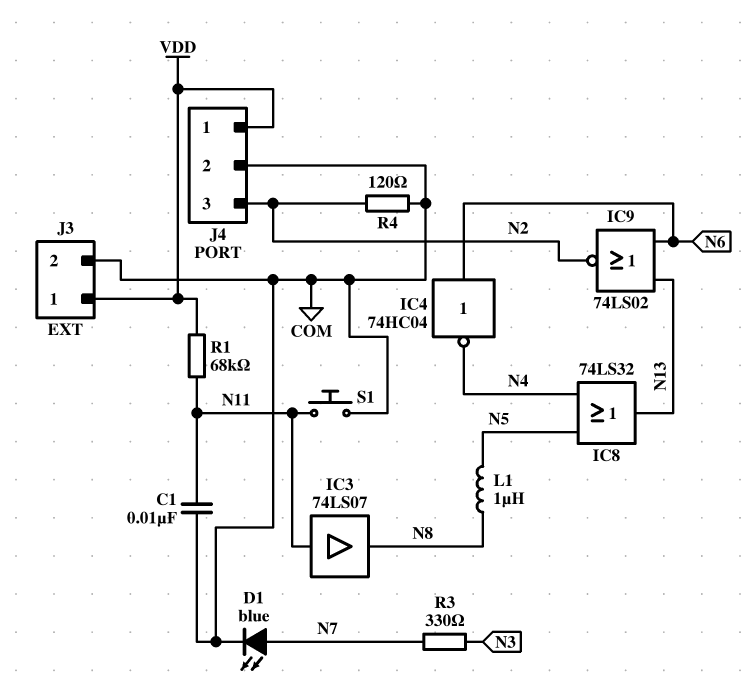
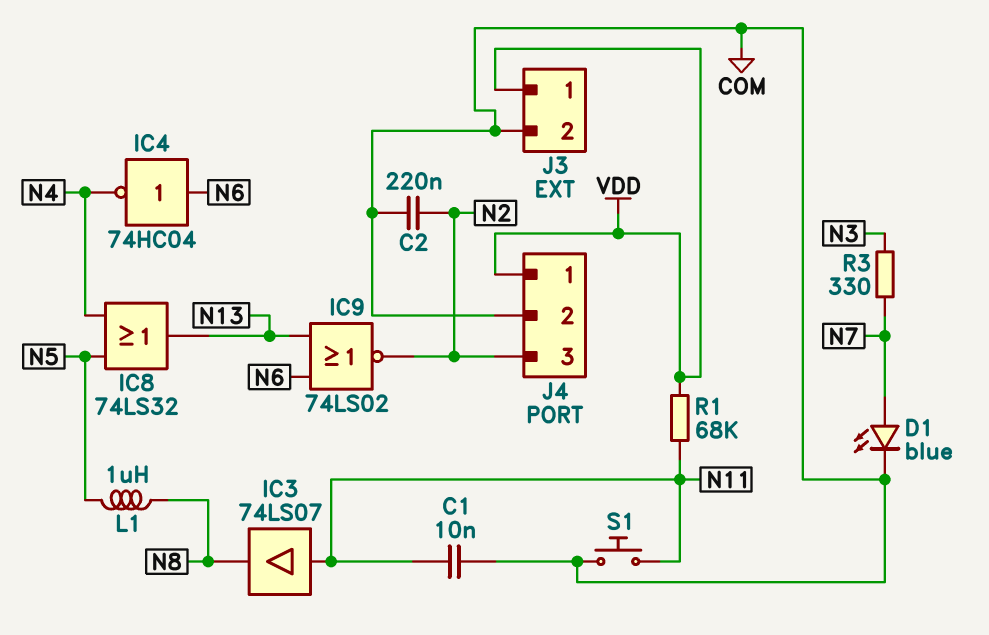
C2: none -> 220nF (COM, N2)
R4: 120 (COM, N2) -> none

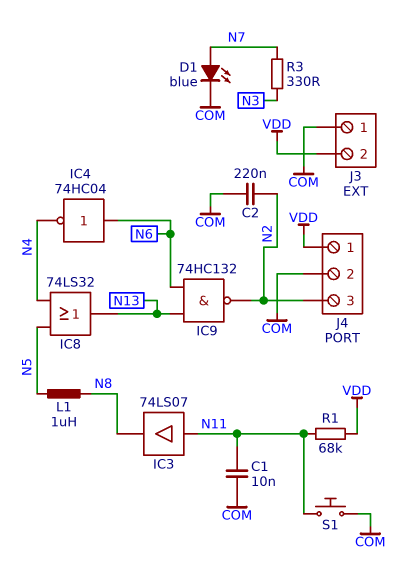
IC9: NOR 74LS02 (in N6, in N13, out N2) -> NAND 74HC132 (in N6, in N13, out N2)
J3 pin 1: VDD -> COM
J3 pin 2: COM -> VDD

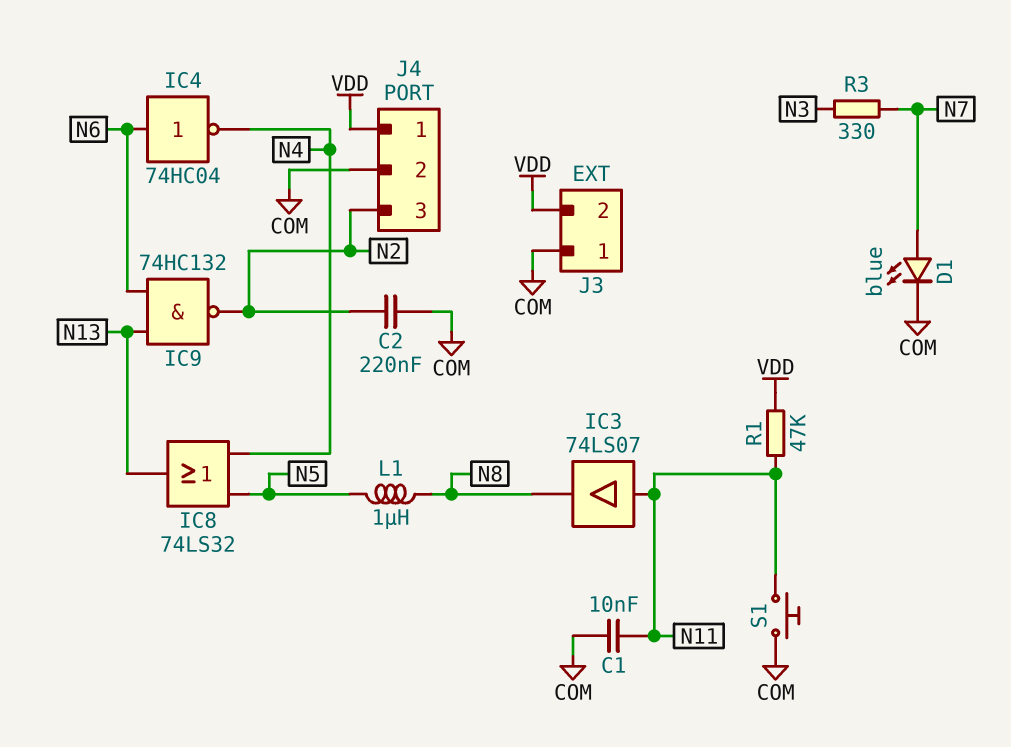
R1: 68k (N11, VDD) -> 47k (N11, VDD)

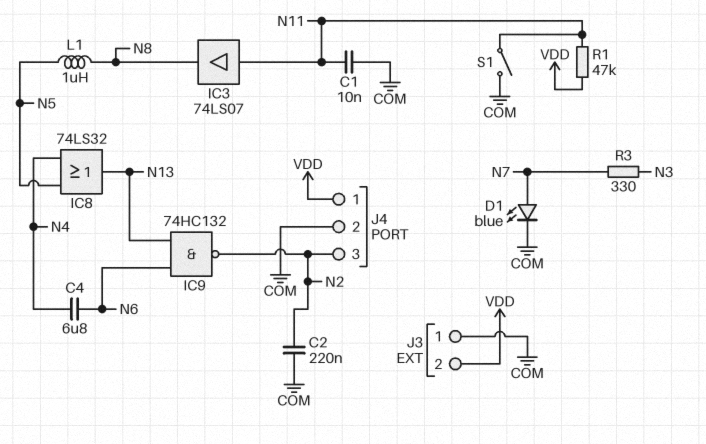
C4: none -> 6.8uF (N4, N6)
IC4: NOT 74HC04 (in N6, out N4) -> none
S1: button (COM, N11) -> switch (COM, N11)

